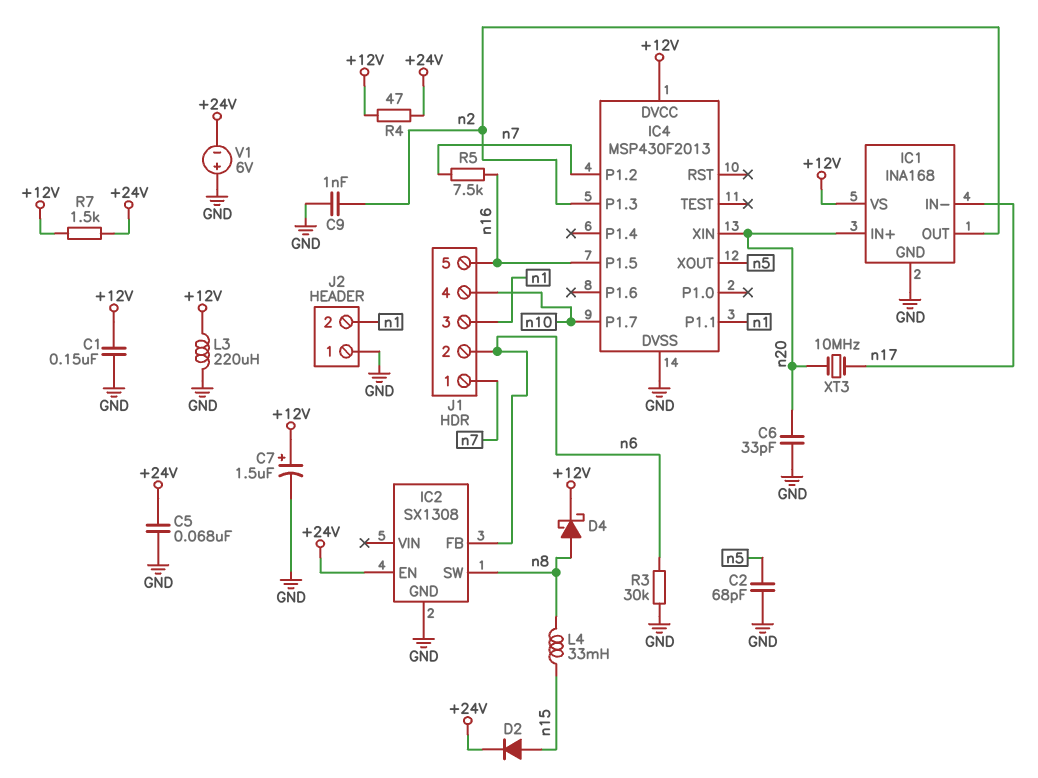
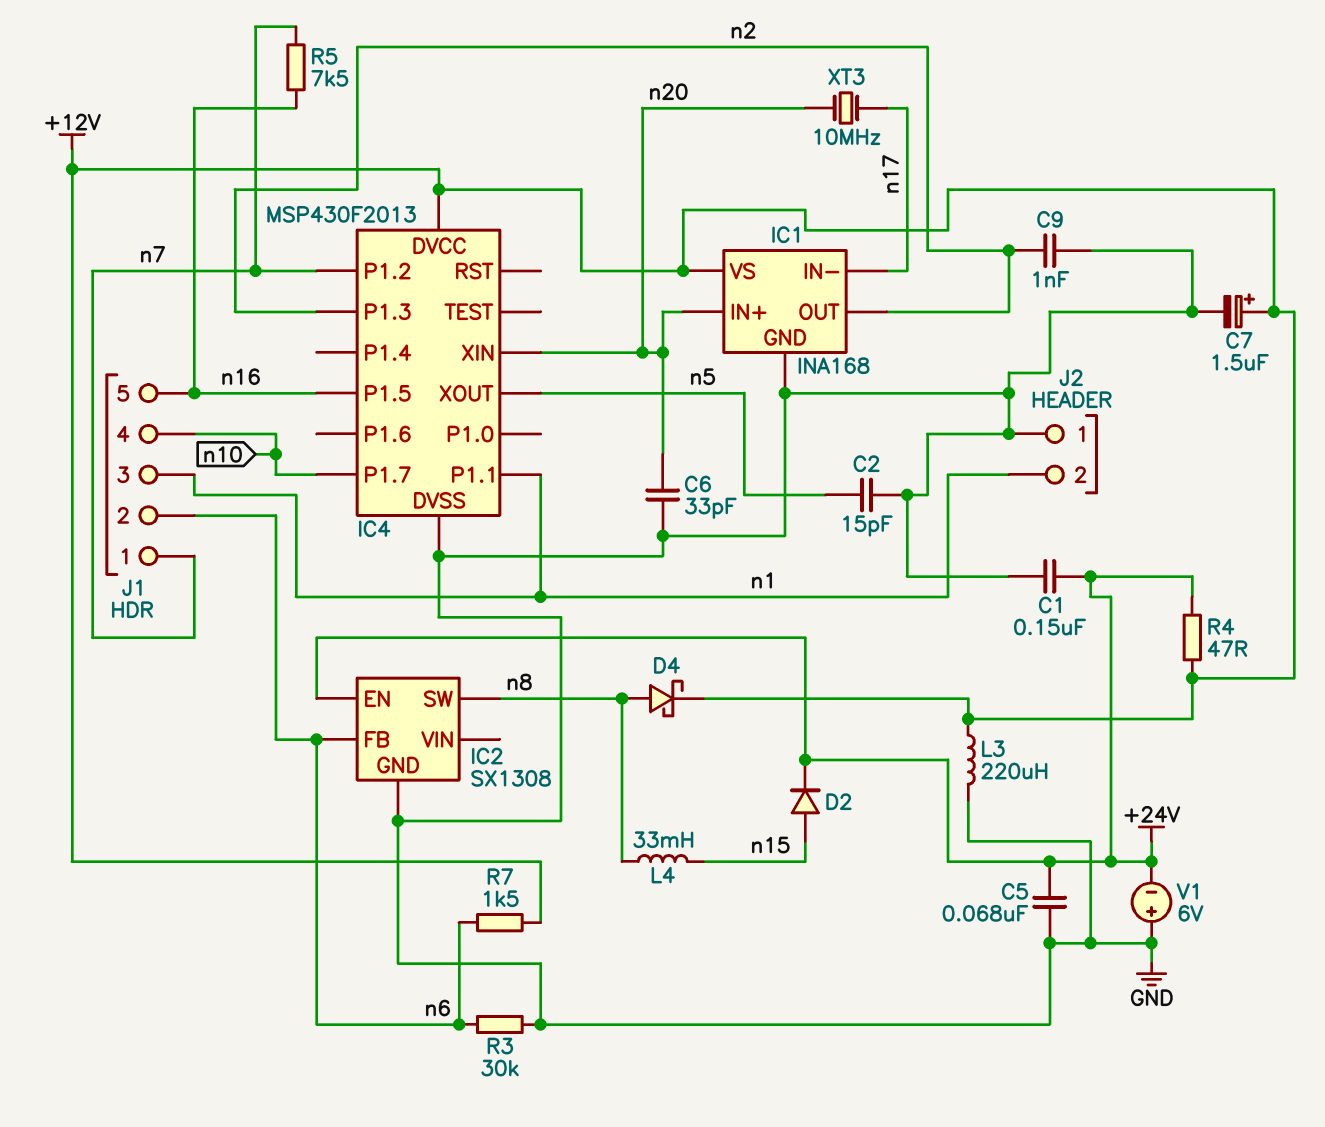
C1: 150nF (+12V, GND) -> 150nF (+24V, GND)
C2: 68pF (GND, n5) -> 15pF (GND, n5)
R7: 1.5k (+12V, +24V) -> 1.5k (+12V, n6)

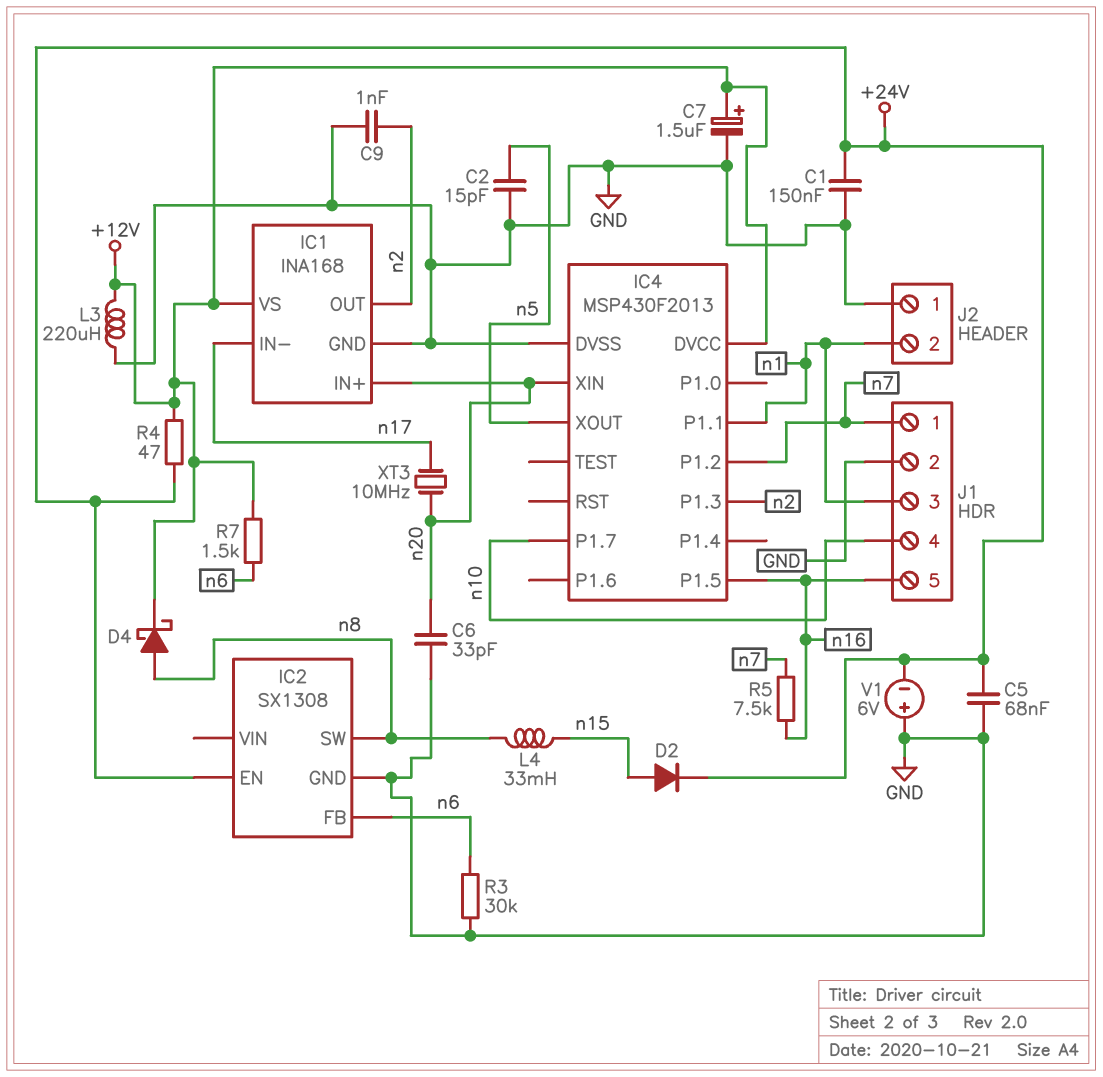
J1 pin 2: n6 -> GND

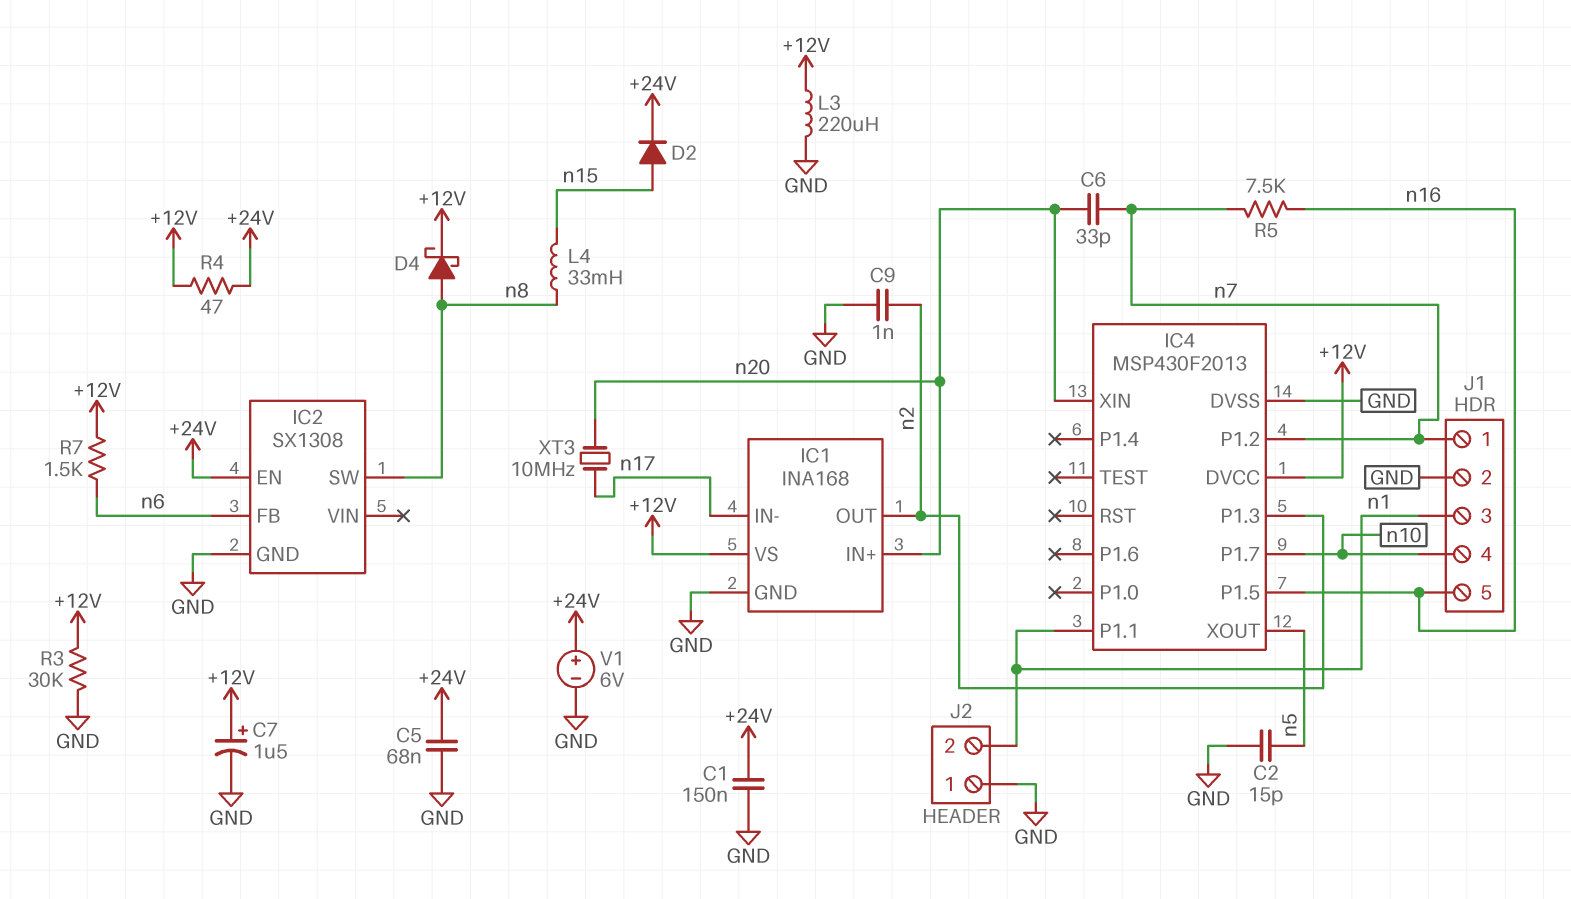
C6: 33pF (GND, n20) -> 33pF (n7, n20)
R3: 30k (GND, n6) -> 30k (+12V, GND)
V1: 6V (plus GND, minus +24V) -> 6V (plus +24V, minus GND)

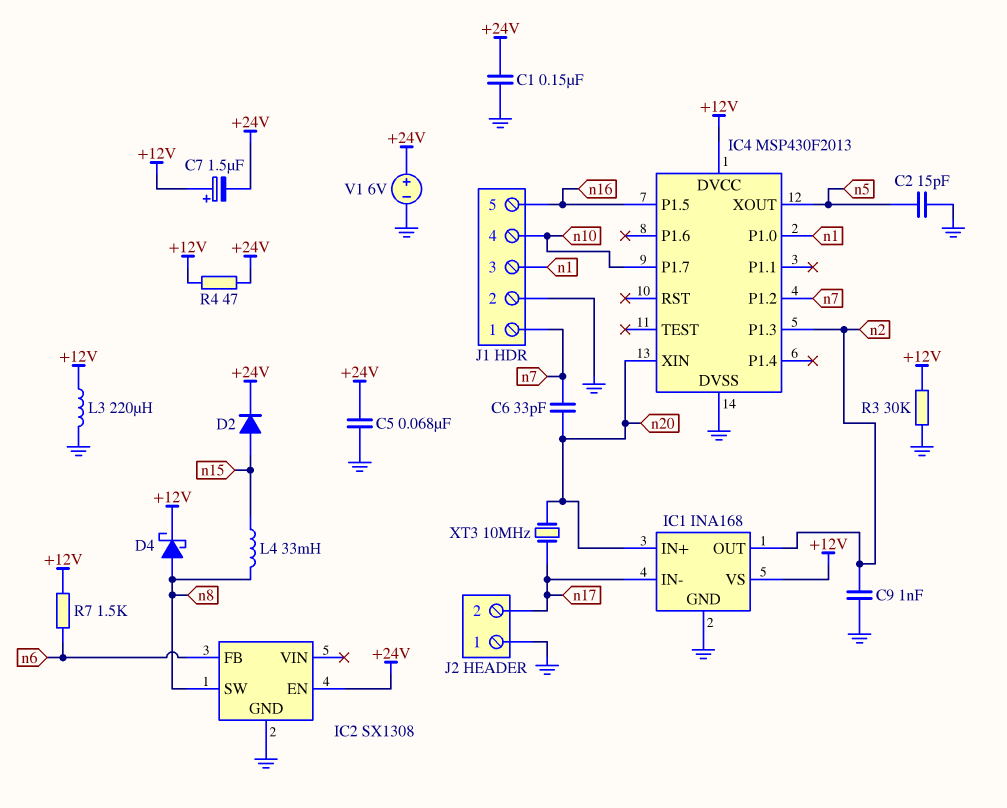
C7: 1.5uF (plus +12V, minus GND) -> 1.5uF (plus +12V, minus +24V)
IC4 pin P1.0: none -> n1
IC4 pin P1.1: n1 -> none
J2 pin 2: n1 -> n17
R5: 7.5k (n7, n16) -> none

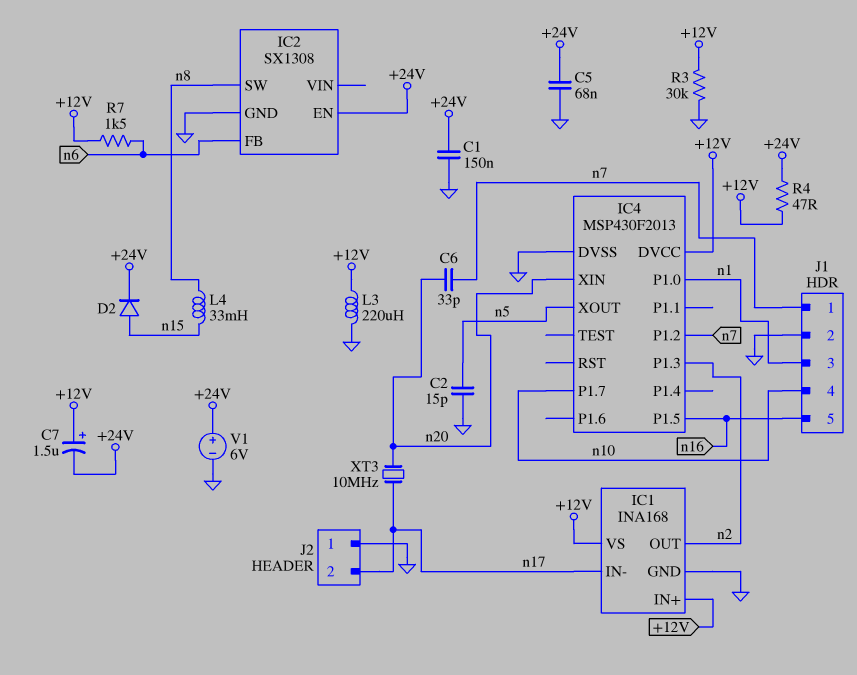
C9: 1nF (GND, n2) -> none
D4: schottky (A n8, K +12V) -> none
IC1 pin IN+: n20 -> +12V

